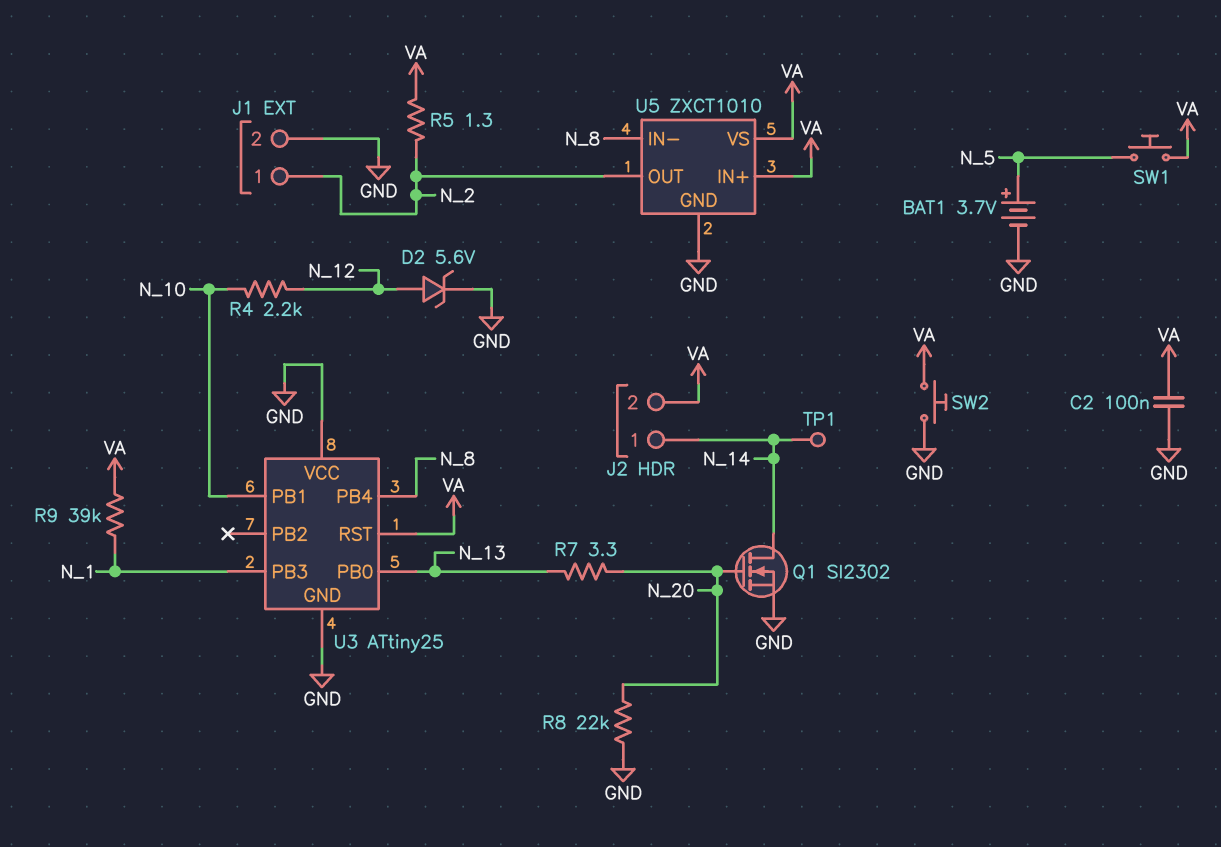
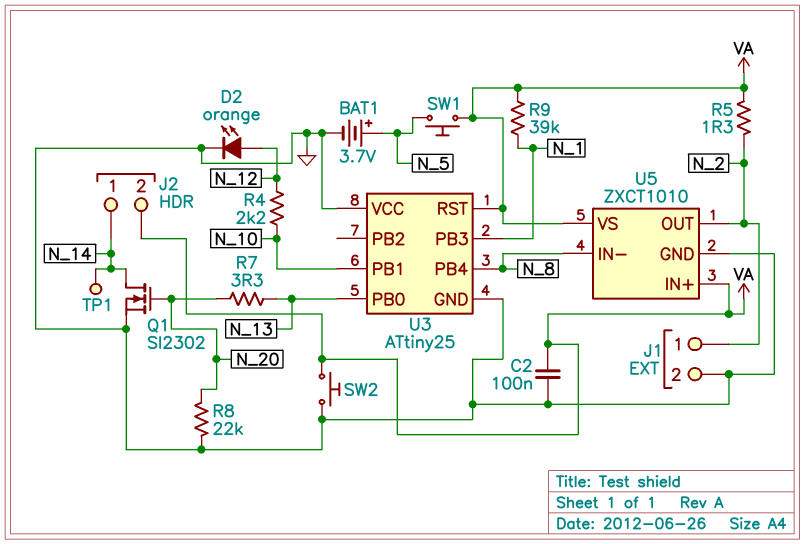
D2: zener 5.6V (A N_12, K GND) -> LED orange (A N_12, K GND)

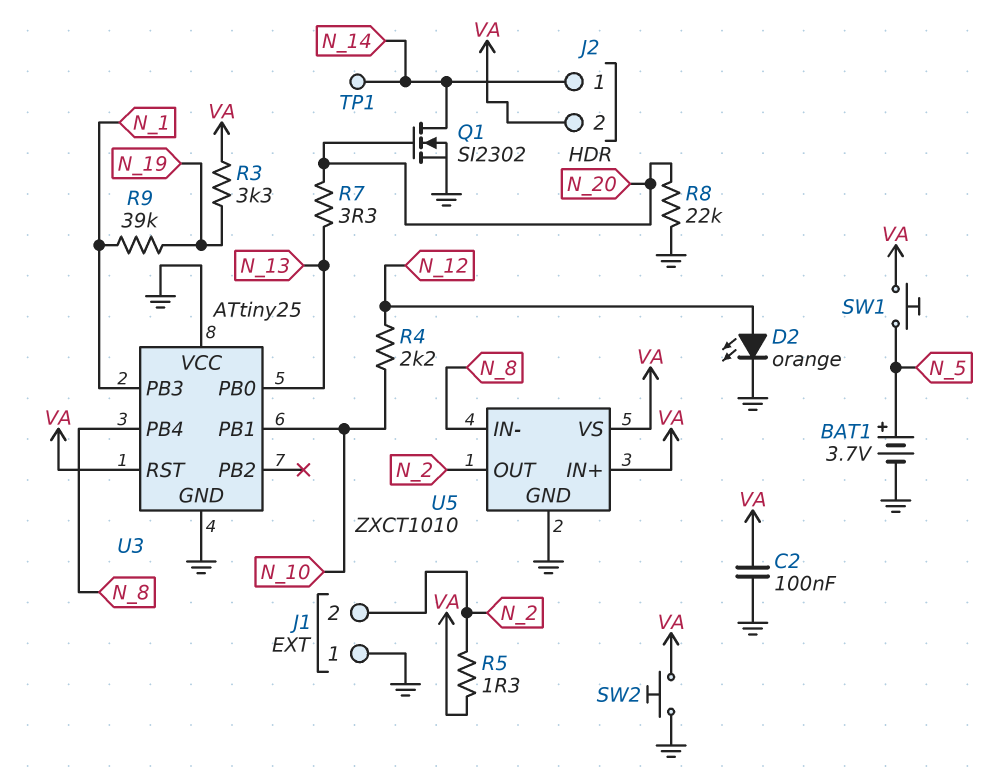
J1 pin 1: N_2 -> GND
J1 pin 2: GND -> N_2
R3: none -> 3.3k (N_19, VA)
R9: 39k (N_1, VA) -> 39k (N_1, N_19)

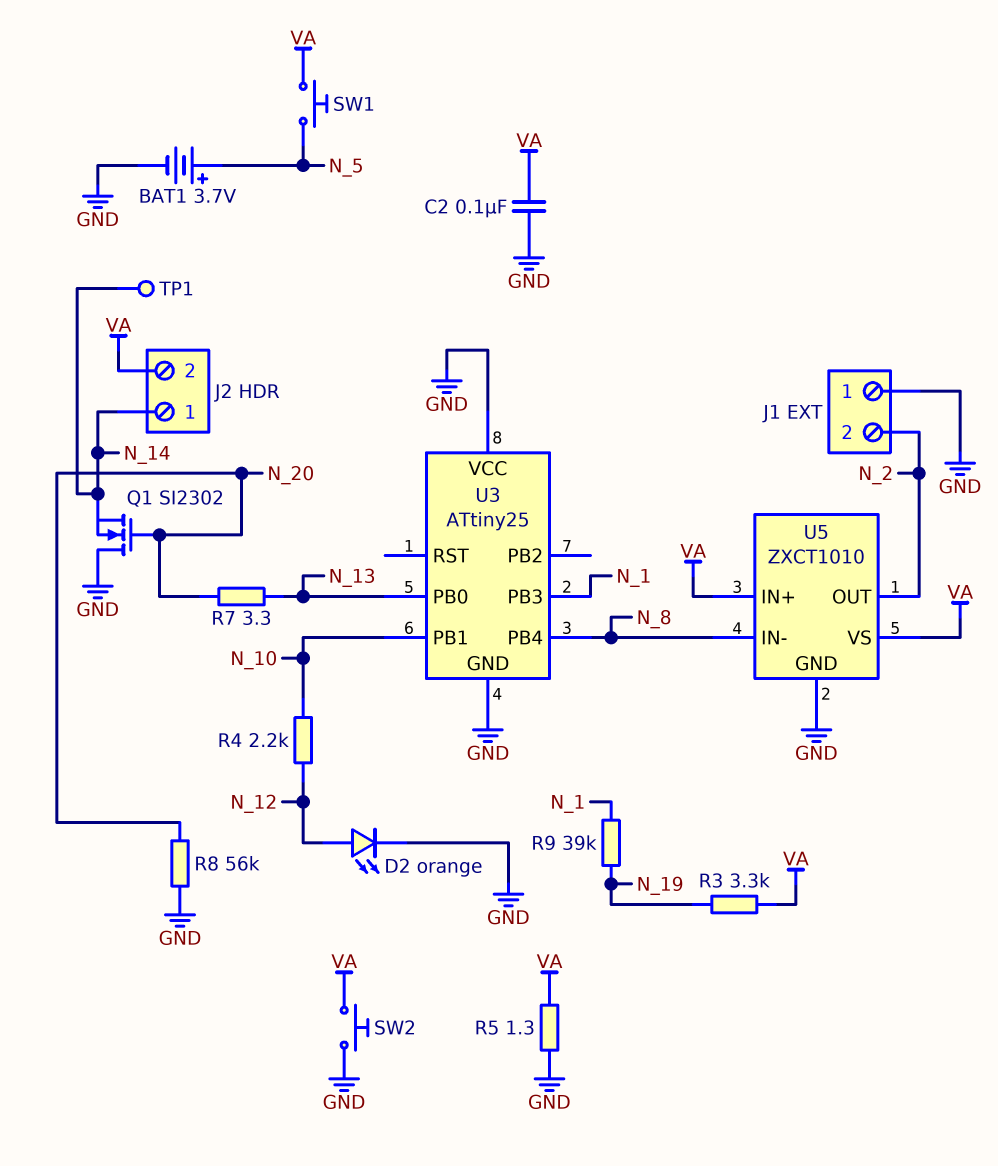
Q1: NMOS SI2302 (G N_20, D N_14, S GND) -> NMOS SI2302 (G N_20, D GND, S N_14)
R5: 1.3 (N_2, VA) -> 1.3 (GND, VA)
R8: 22k (GND, N_20) -> 56k (GND, N_20)
U3 pin RST: VA -> none

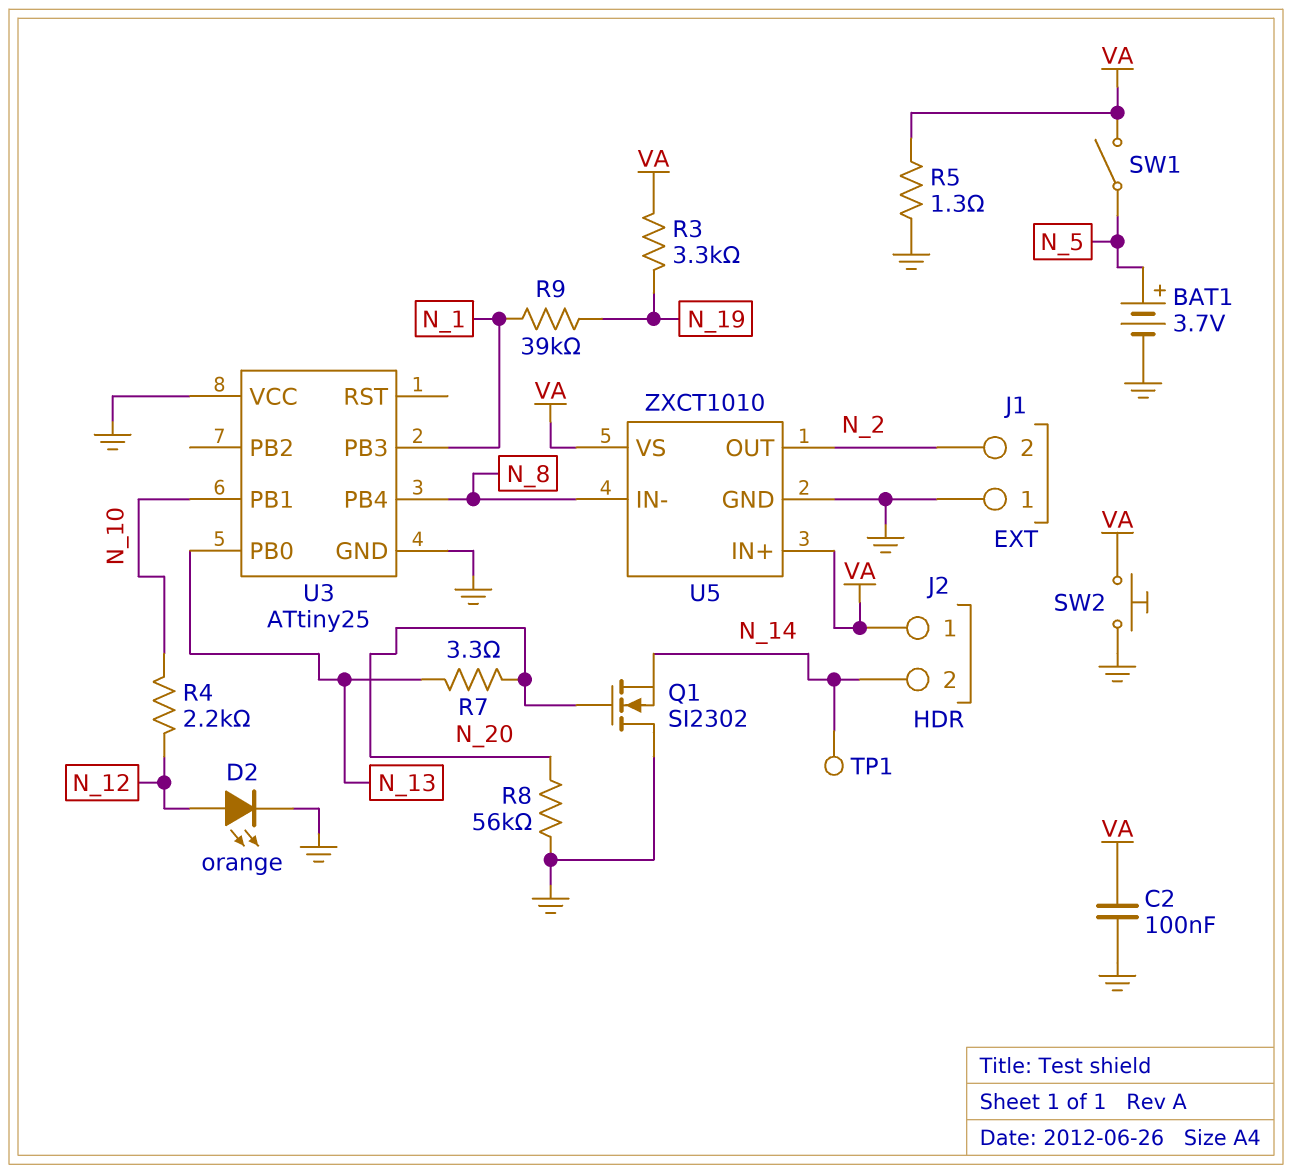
J2 pin 1: N_14 -> VA
J2 pin 2: VA -> N_14
SW1: button (N_5, VA) -> switch (N_5, VA)

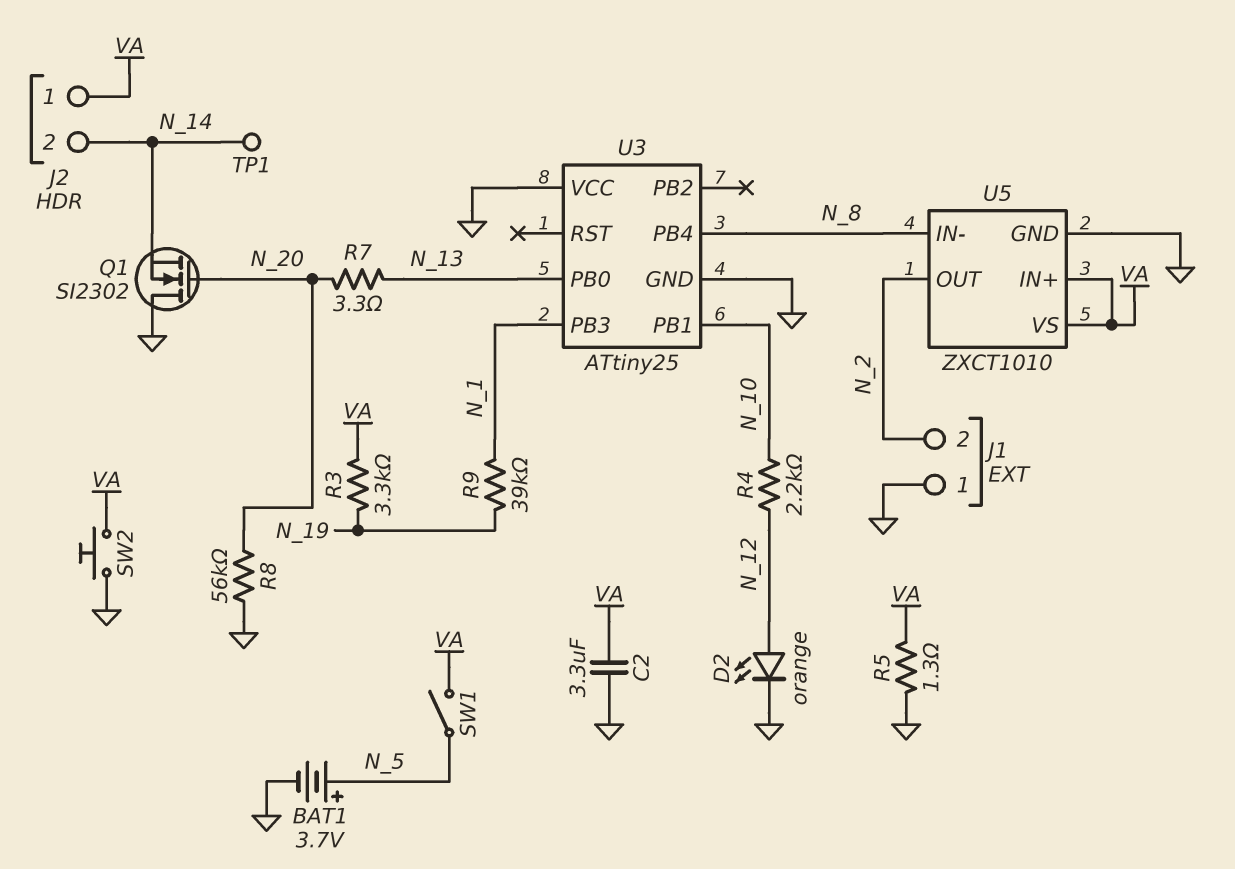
C2: 100nF (GND, VA) -> 3.3uF (GND, VA)

